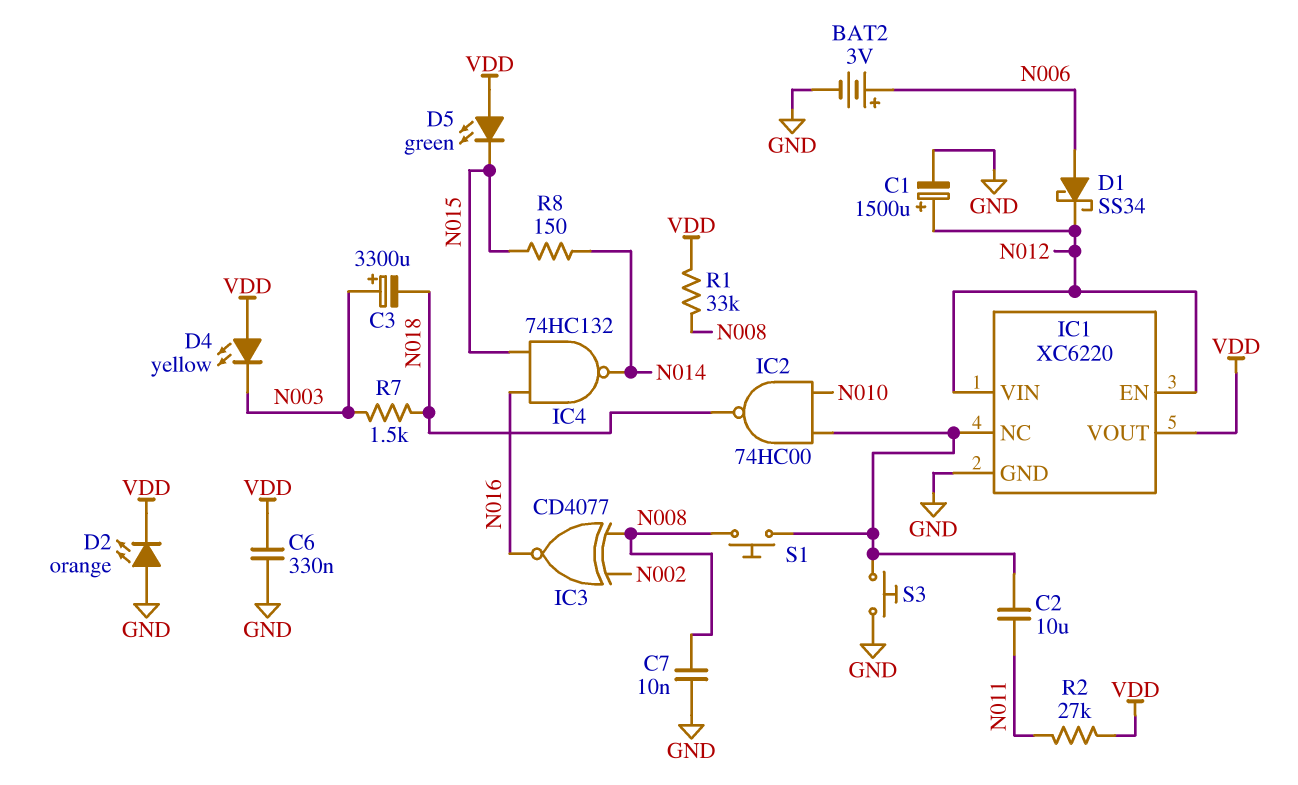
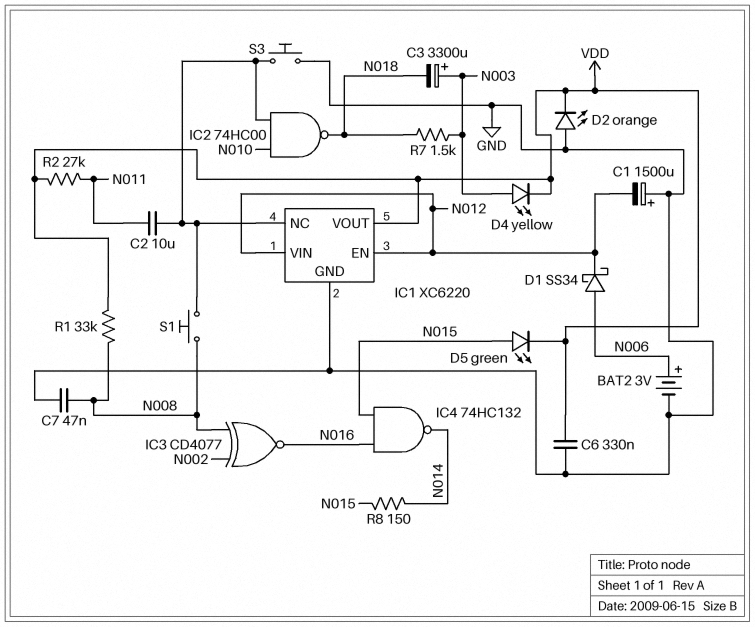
C1: 1500uF (plus N012, minus GND) -> 1500uF (plus GND, minus N012)
C7: 10nF (GND, N008) -> 47nF (GND, N008)
D4: LED yellow (A VDD, K N003) -> LED yellow (A N003, K VDD)
D5: LED green (A VDD, K N015) -> LED green (A N015, K VDD)

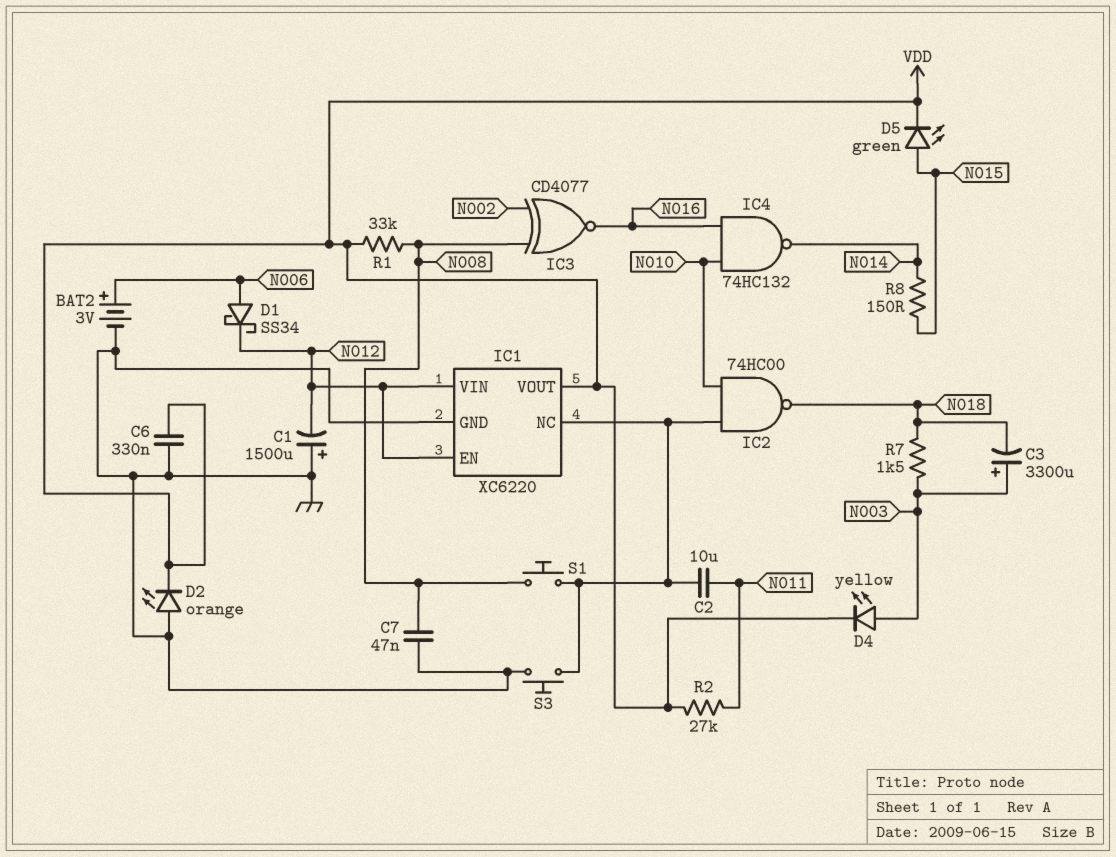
IC4: NAND 74HC132 (in N015, in N016, out N014) -> NAND 74HC132 (in N010, in N016, out N014)

